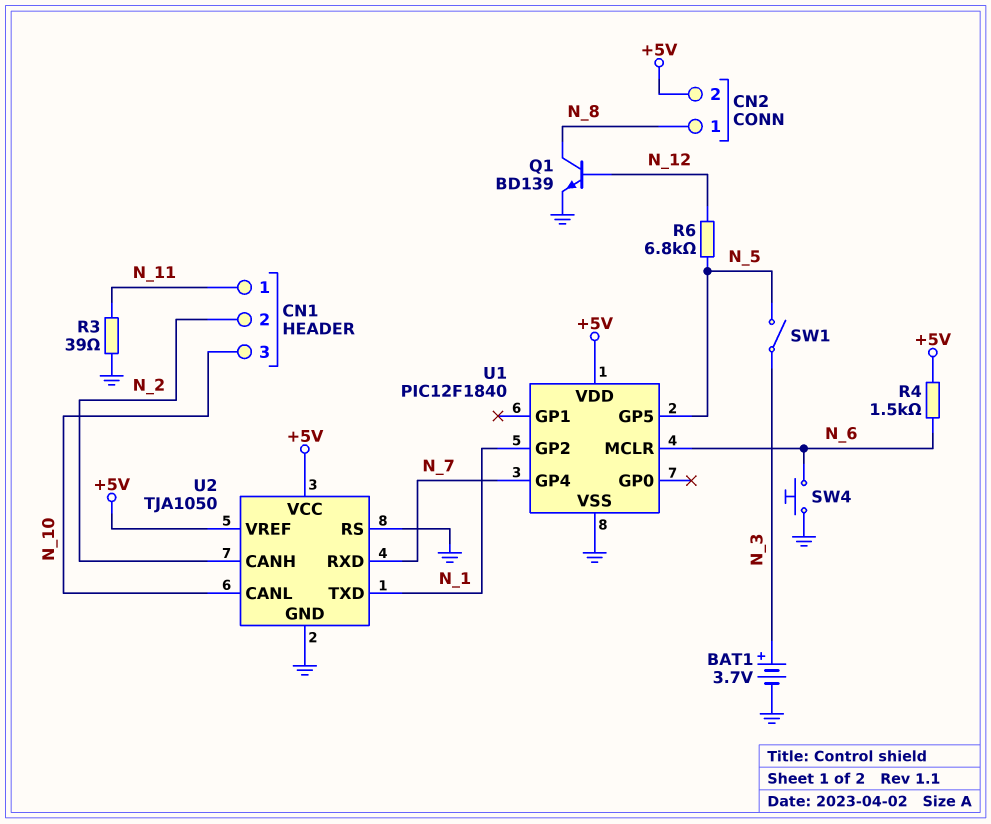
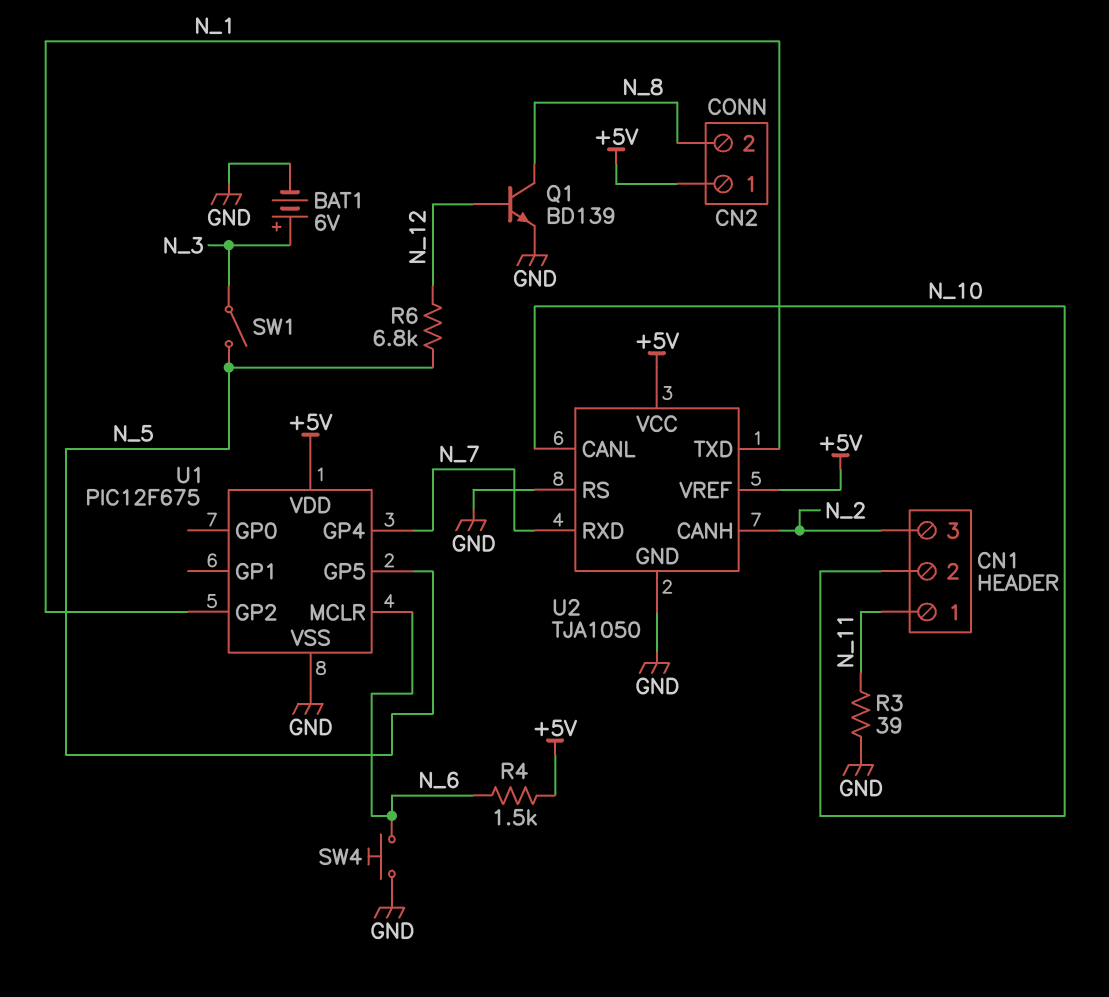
BAT1: 3.7V (plus N_3, minus GND) -> 6V (plus N_3, minus GND)
CN1 pin 2: N_2 -> N_10
CN1 pin 3: N_10 -> N_2
CN2 pin 1: N_8 -> +5V
CN2 pin 2: +5V -> N_8
U1: PIC12F1840 -> PIC12F675

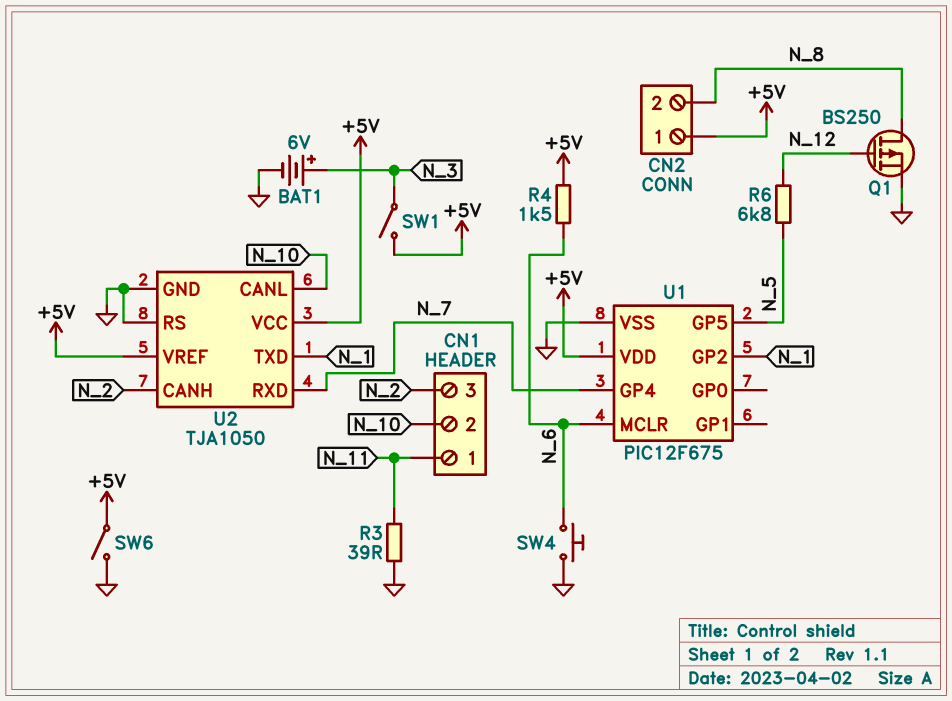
Q1: NPN BD139 (B N_12, C N_8, E GND) -> PMOS BS250 (G N_12, D N_8, S GND)
SW1: switch (N_3, N_5) -> switch (+5V, N_3)
SW6: none -> switch (+5V, GND)

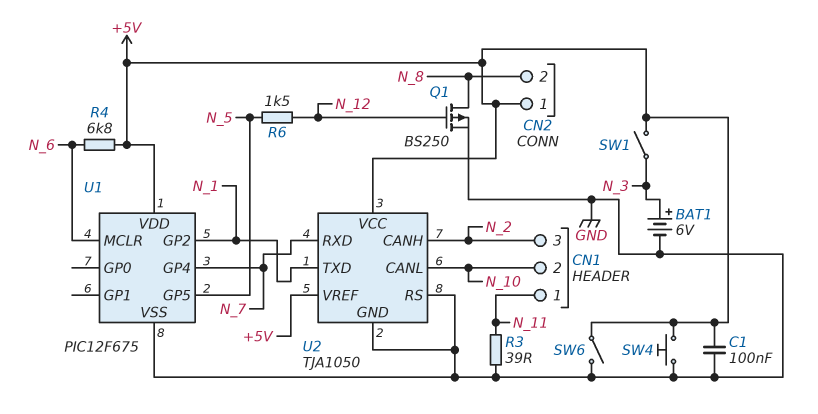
C1: none -> 100nF (+5V, GND)
R4: 1.5k (+5V, N_6) -> 6.8k (+5V, N_6)
R6: 6.8k (N_5, N_12) -> 1.5k (N_5, N_12)
SW4: button (GND, N_6) -> button (+5V, GND)

